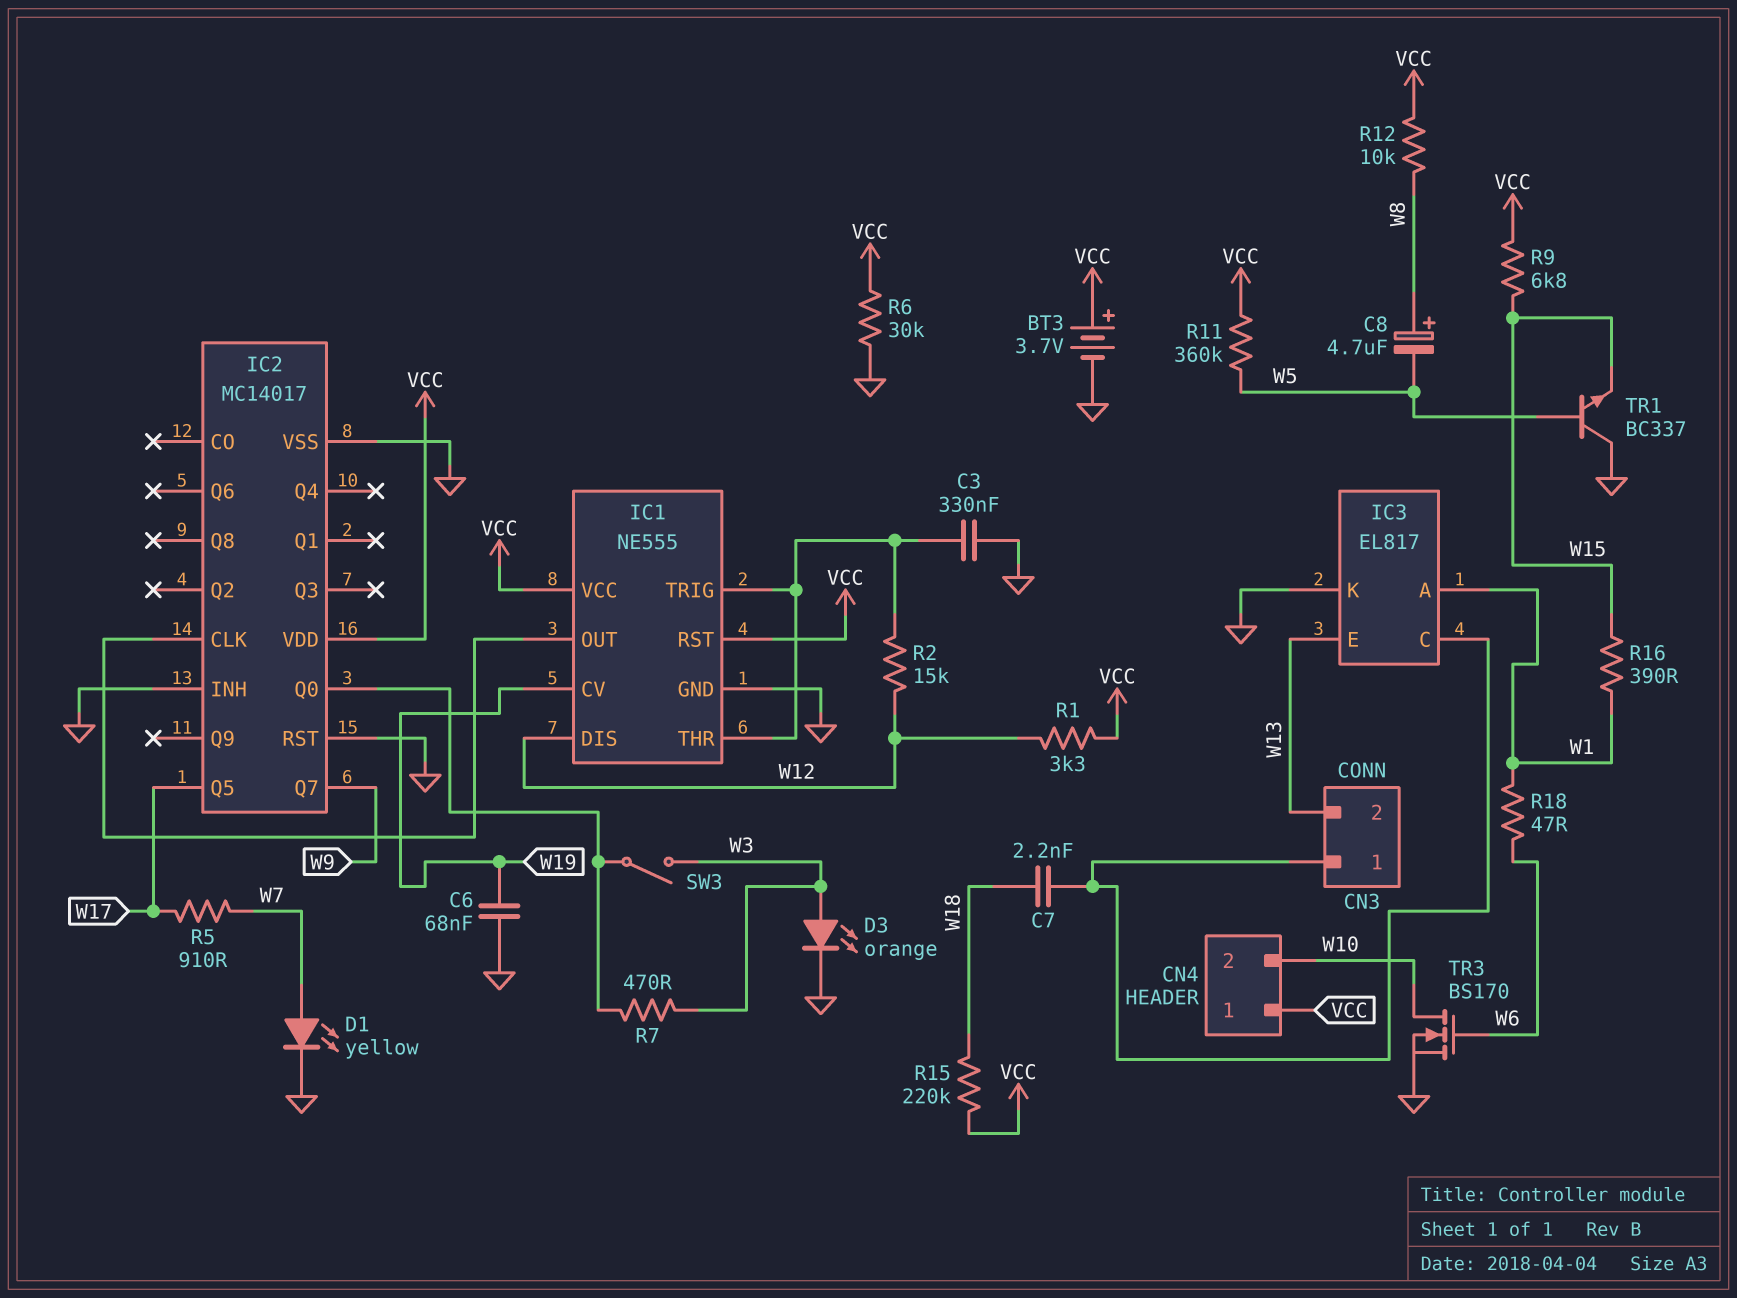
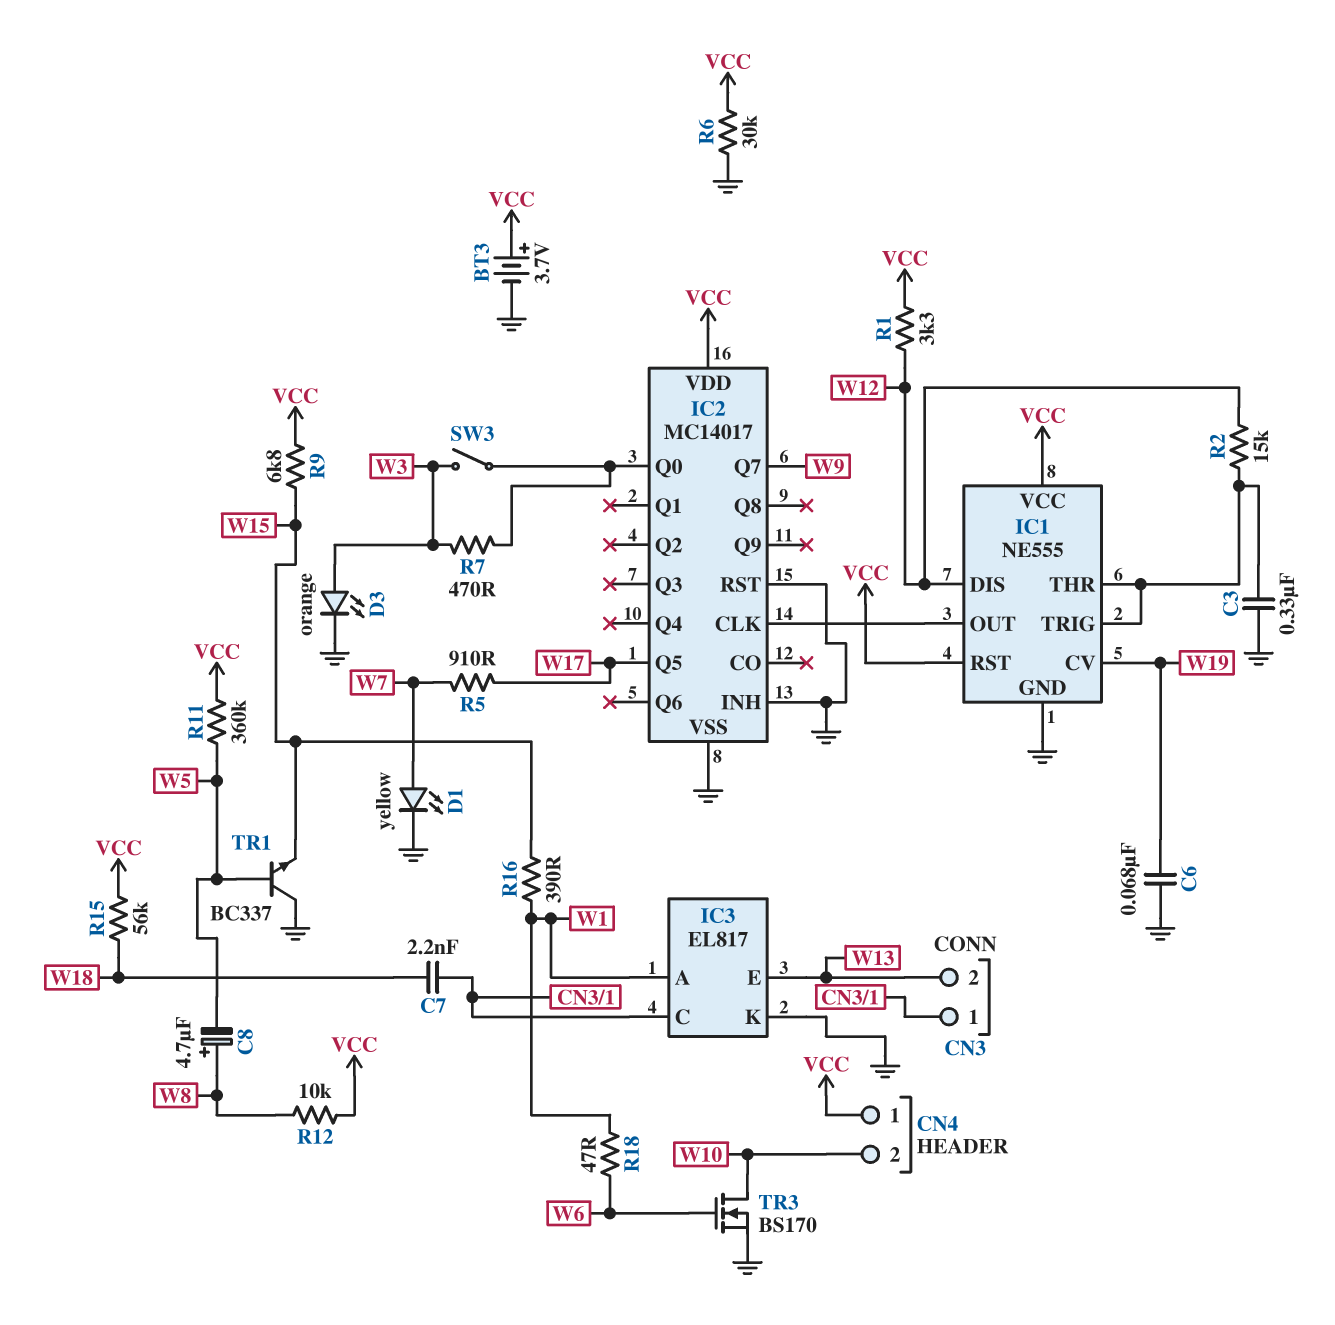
R15: 220k (VCC, W18) -> 56k (VCC, W18)

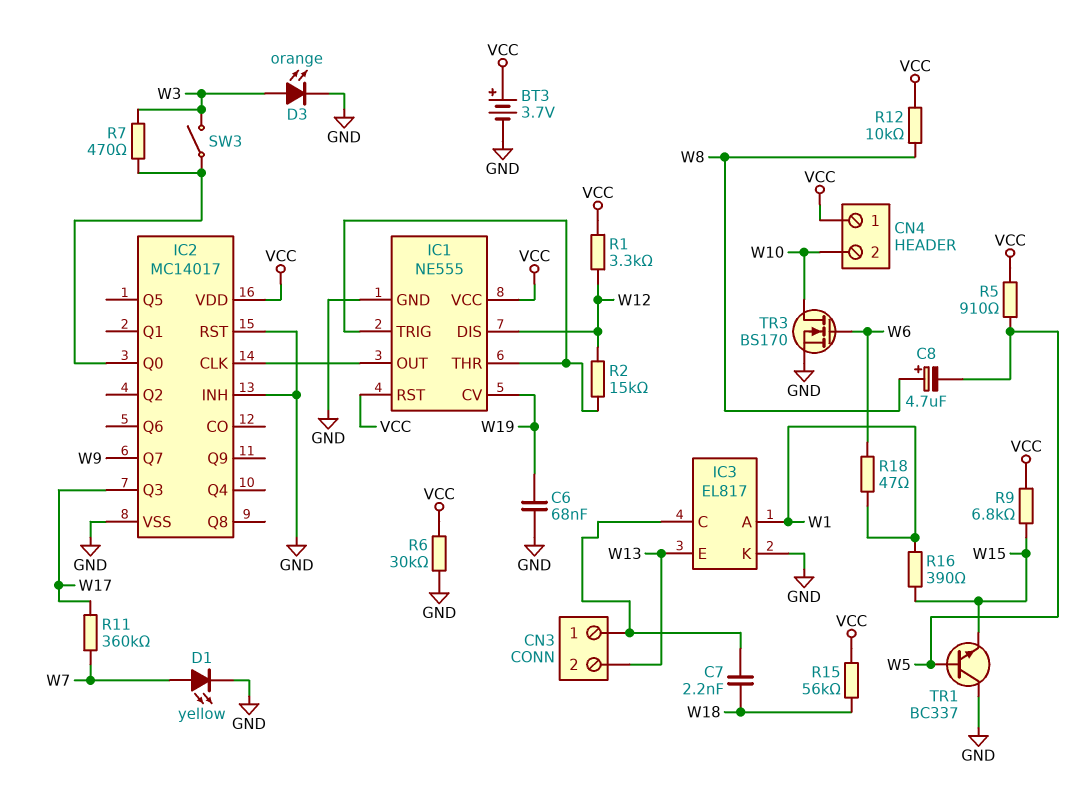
C3: 330nF (GND, IC1/THR) -> none
IC2 pin Q3: none -> W17
IC2 pin Q5: W17 -> none
R5: 910 (W7, W17) -> 910 (VCC, W5)
R11: 360k (VCC, W5) -> 360k (W7, W17)

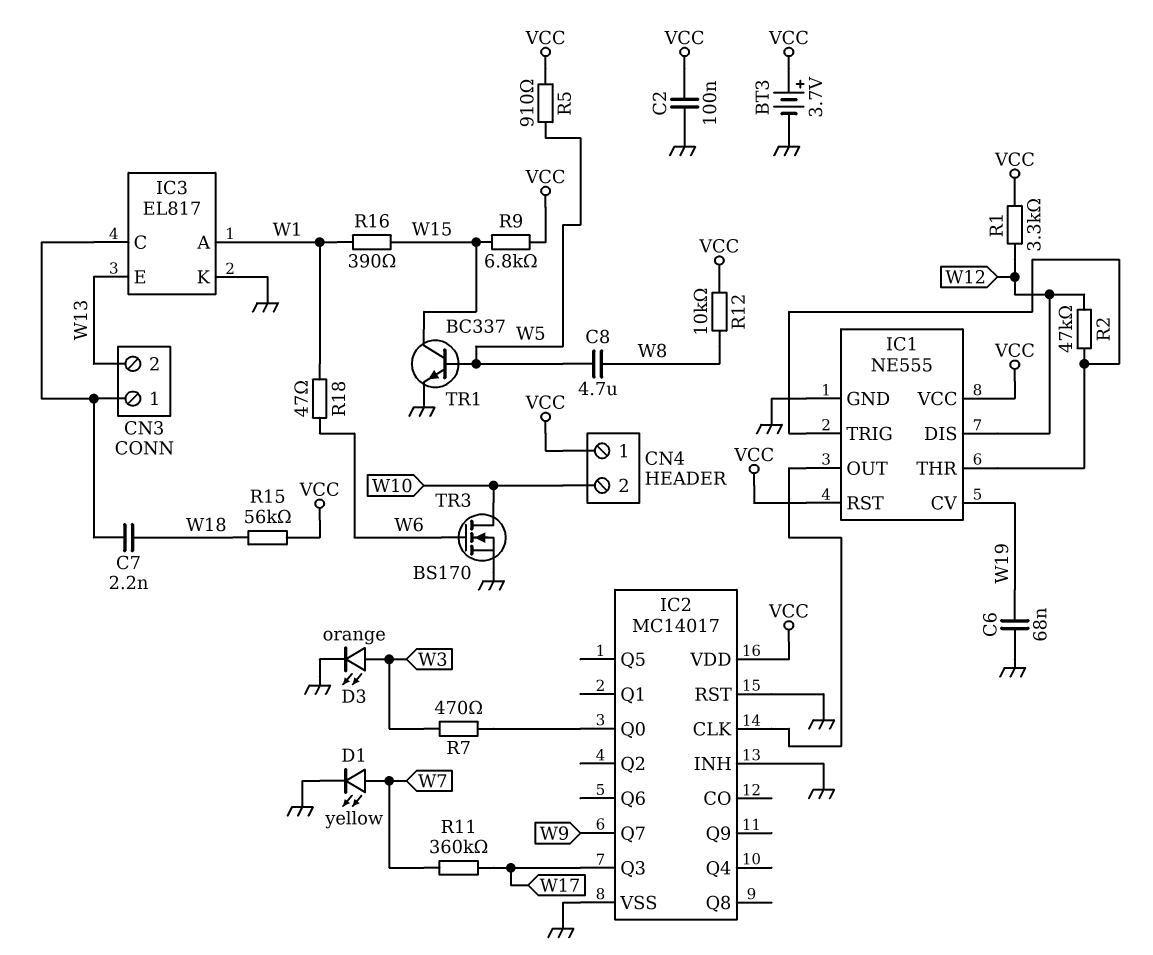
C2: none -> 100nF (GND, VCC)
C8: 4.7uF (plus W8, minus W5) -> 4.7uF (W5, W8)
R2: 15k (IC1/THR, W12) -> 47k (IC1/THR, W12)
R6: 30k (GND, VCC) -> none
SW3: switch (IC2/Q0, W3) -> none
TR1: NPN BC337 (B W5, C GND, E W15) -> NPN BC337 (B W5, C W15, E GND)

